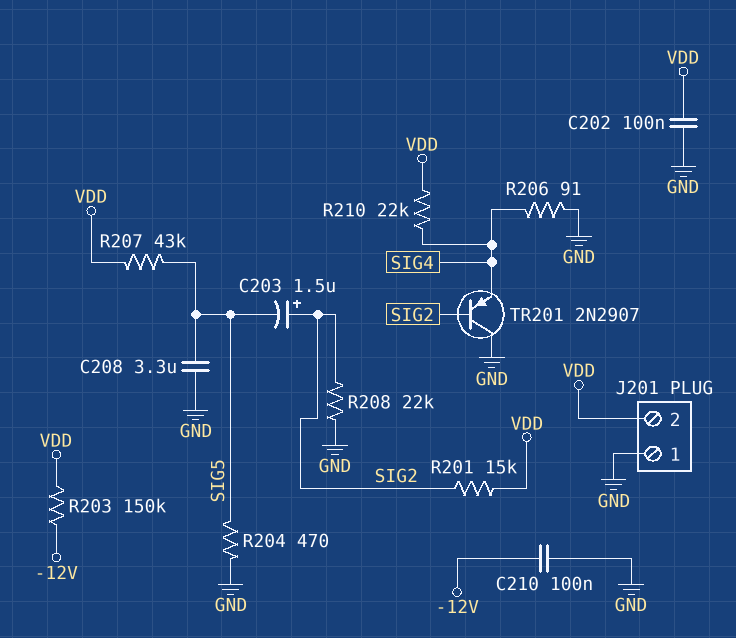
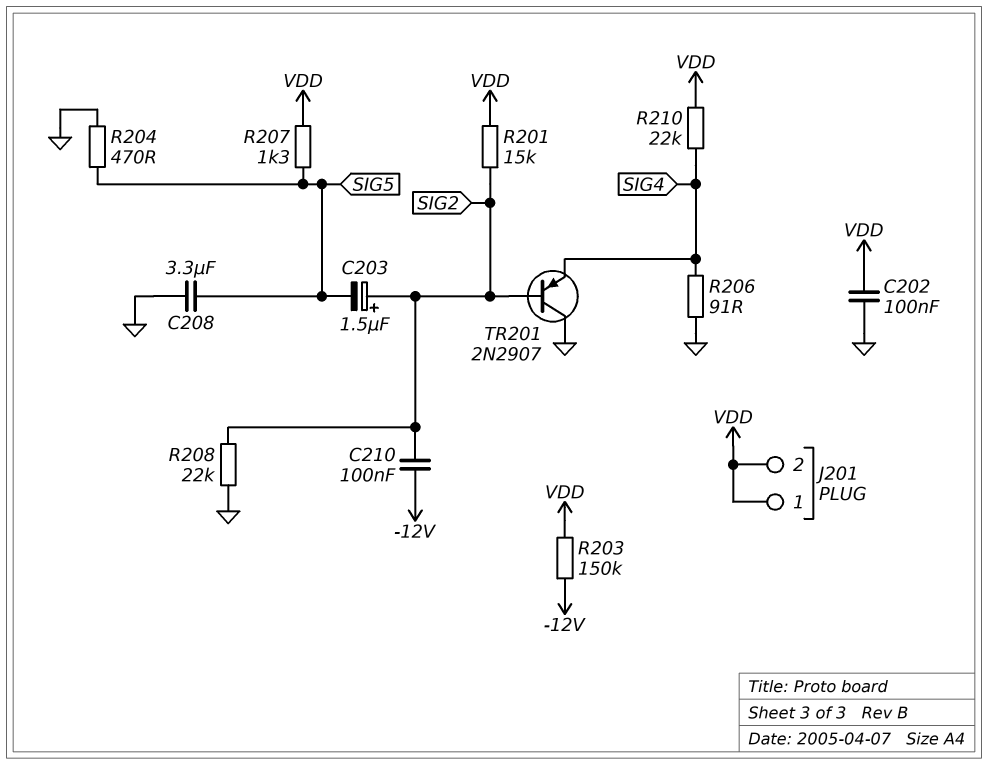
C210: 100nF (-12V, GND) -> 100nF (-12V, SIG2)
J201 pin 1: GND -> VDD
R207: 43k (SIG5, VDD) -> 1.3k (SIG5, VDD)

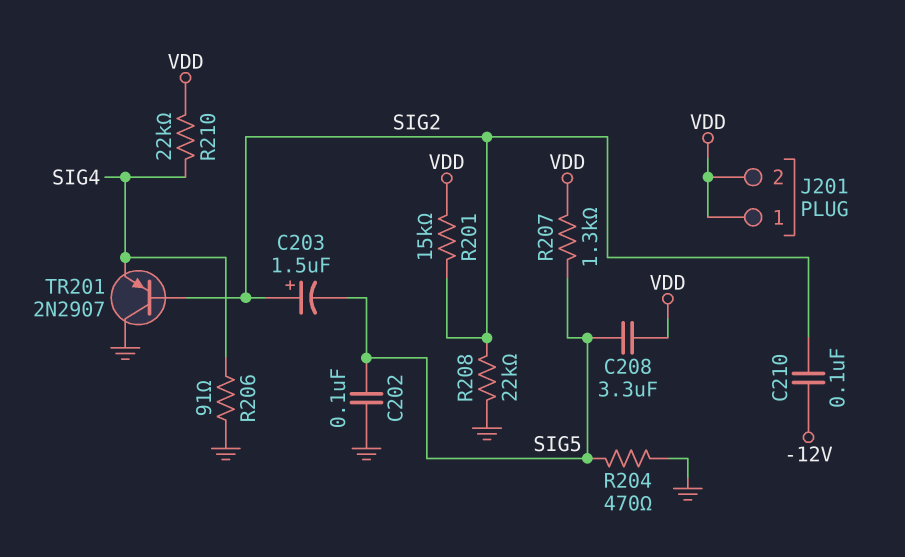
C202: 100nF (GND, VDD) -> 100nF (GND, SIG5)
C208: 3.3uF (GND, SIG5) -> 3.3uF (SIG5, VDD)
R203: 150k (-12V, VDD) -> none

